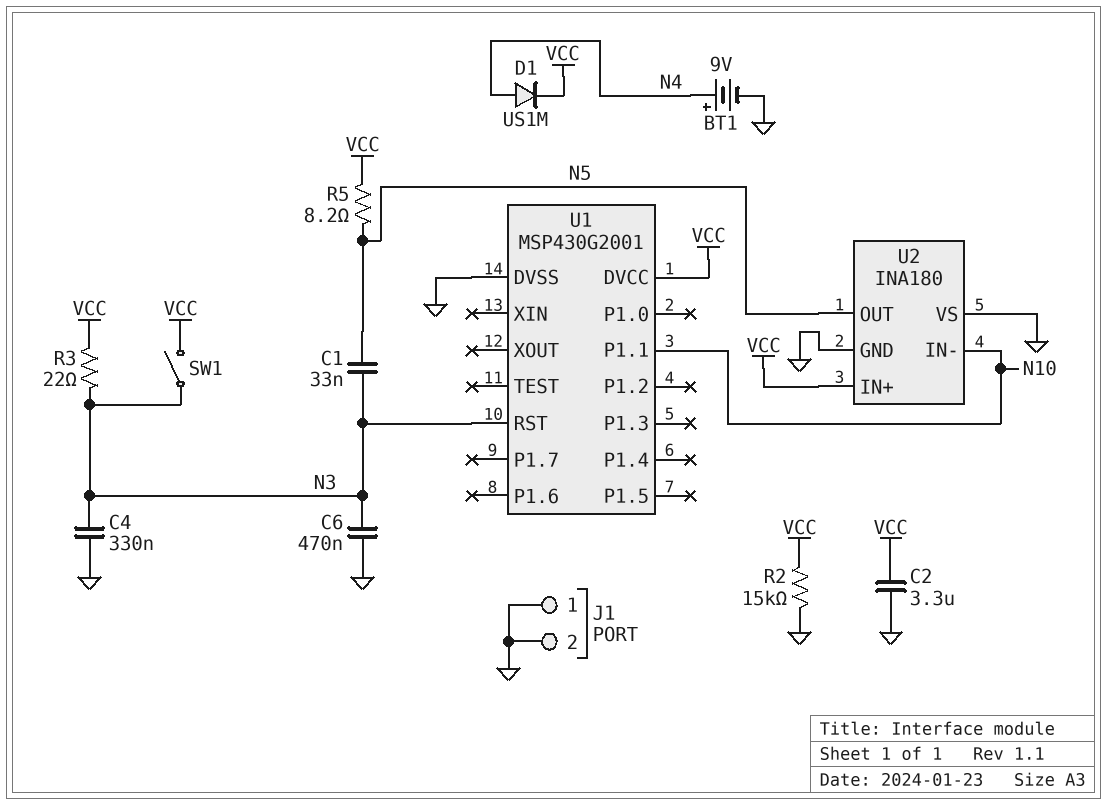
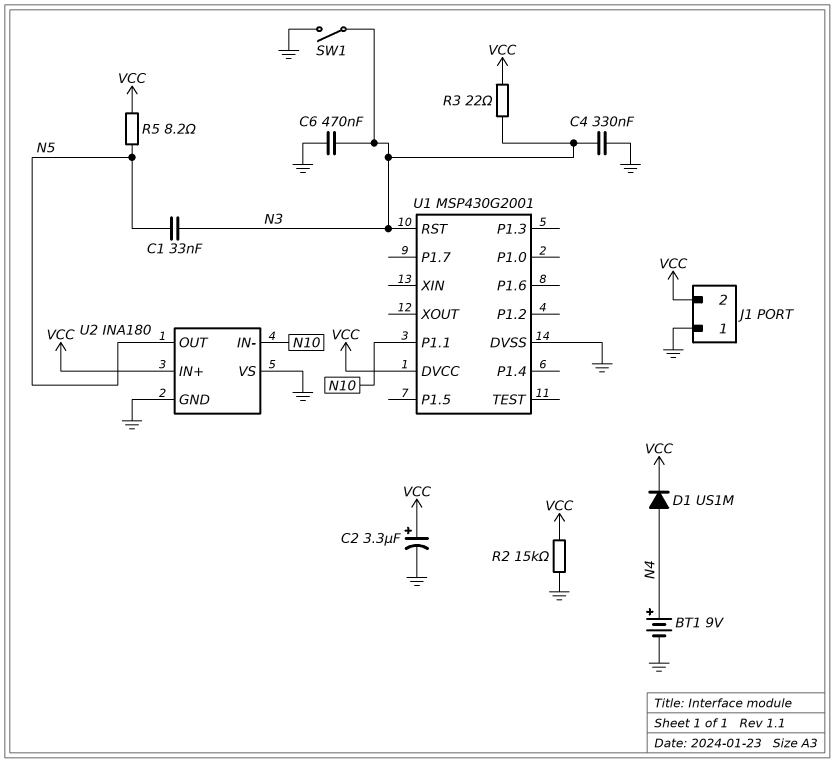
C2: 3.3uF (GND, VCC) -> 3.3uF (plus VCC, minus GND)
J1 pin 2: GND -> VCC
SW1: switch (N3, VCC) -> switch (GND, N3)

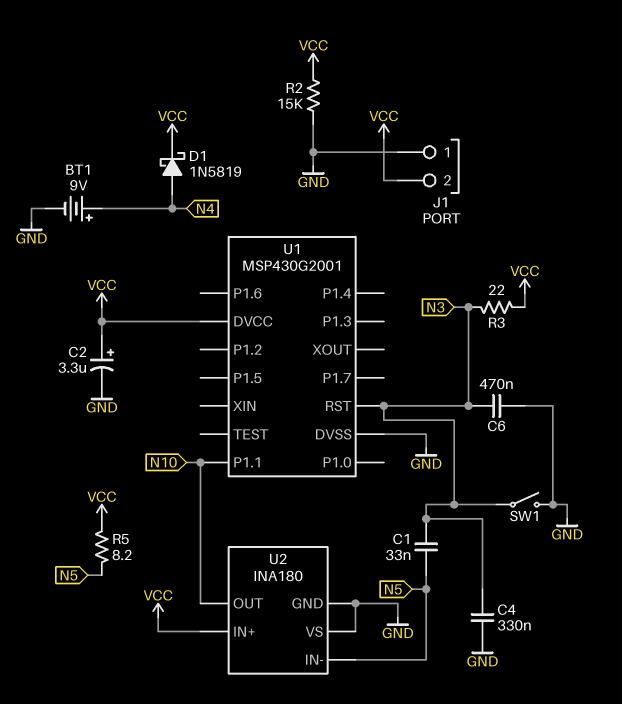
D1: diode US1M (A N4, K VCC) -> schottky 1N5819 (A N4, K VCC)
U2 pin IN-: N10 -> N5
U2 pin OUT: N5 -> N10

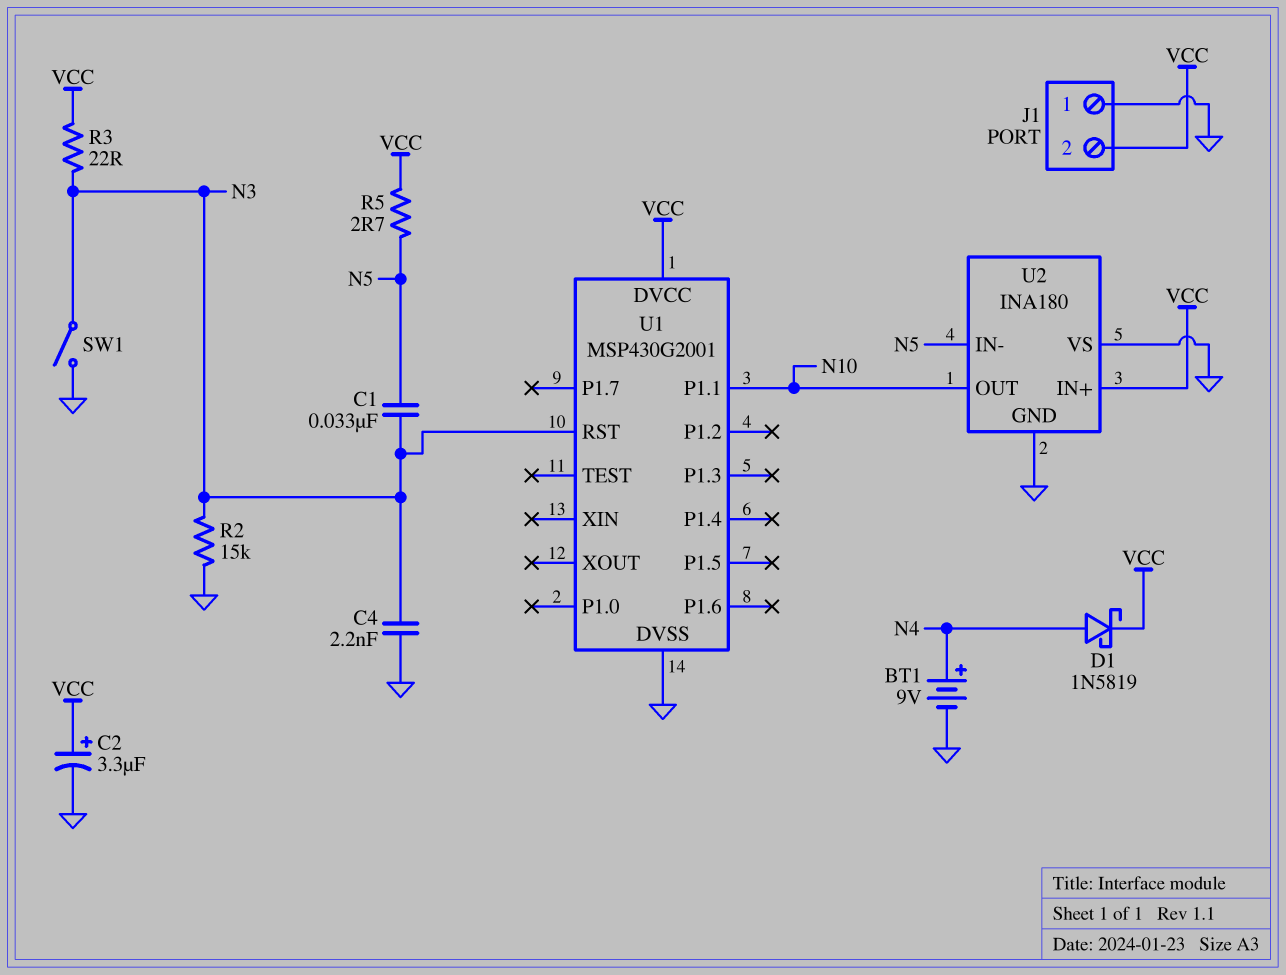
C4: 330nF (GND, N3) -> 2.2nF (GND, N3)
C6: 470nF (GND, N3) -> none
R2: 15k (GND, VCC) -> 15k (GND, N3)
R5: 8.2 (N5, VCC) -> 2.7 (N5, VCC)

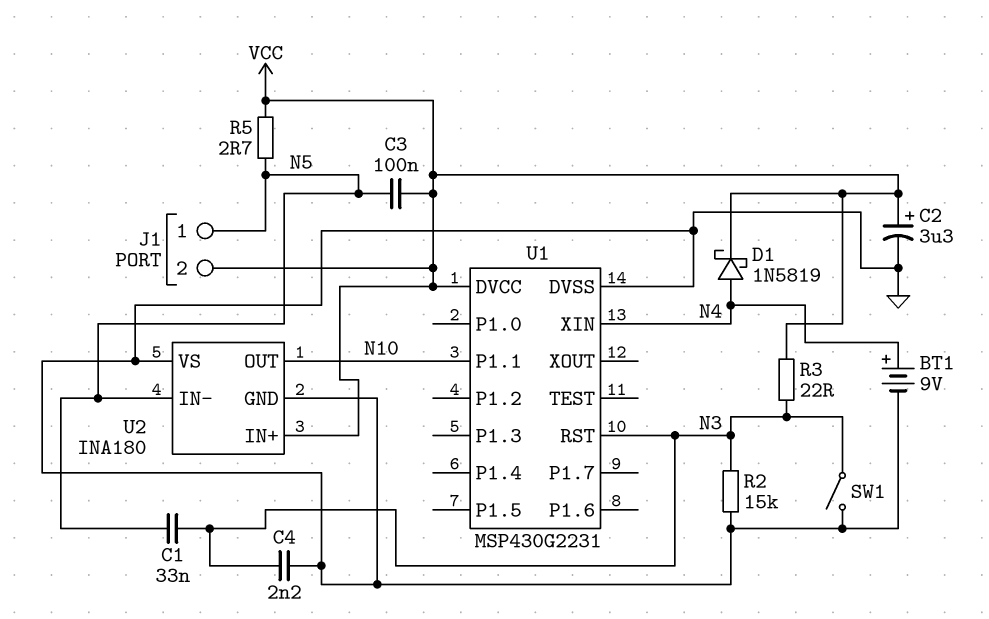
C3: none -> 100nF (N5, VCC)
J1 pin 1: GND -> N5
U1: MSP430G2001 -> MSP430G2231
U1 pin XIN: none -> N4

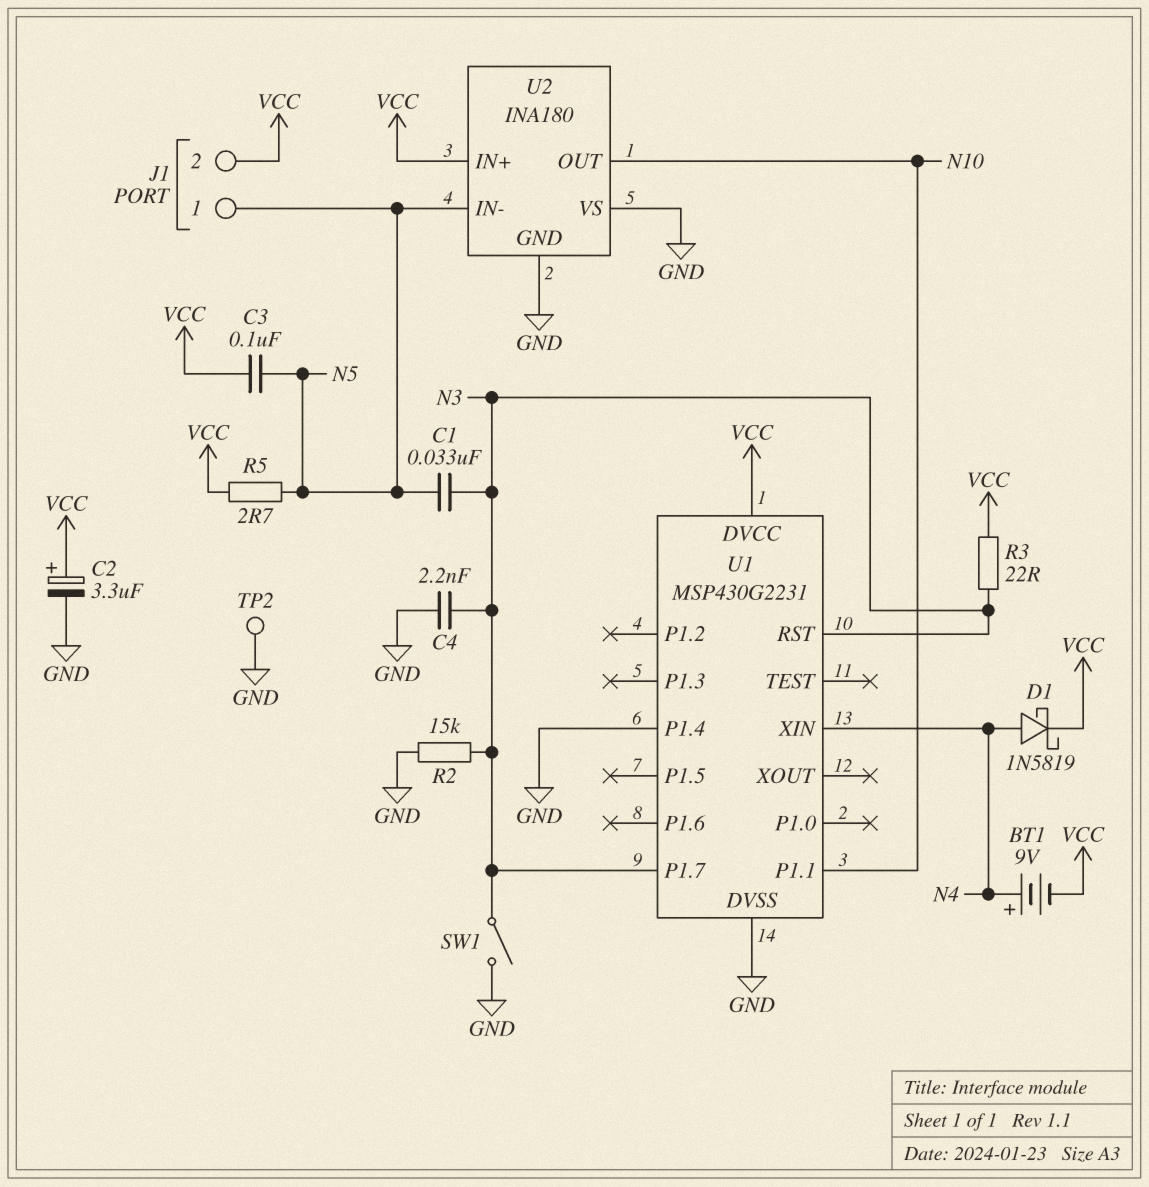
BT1: 9V (plus N4, minus GND) -> 9V (plus N4, minus VCC)
TP2: none -> test point (GND)
U1 pin P1.4: none -> GND
U1 pin P1.7: none -> N3

